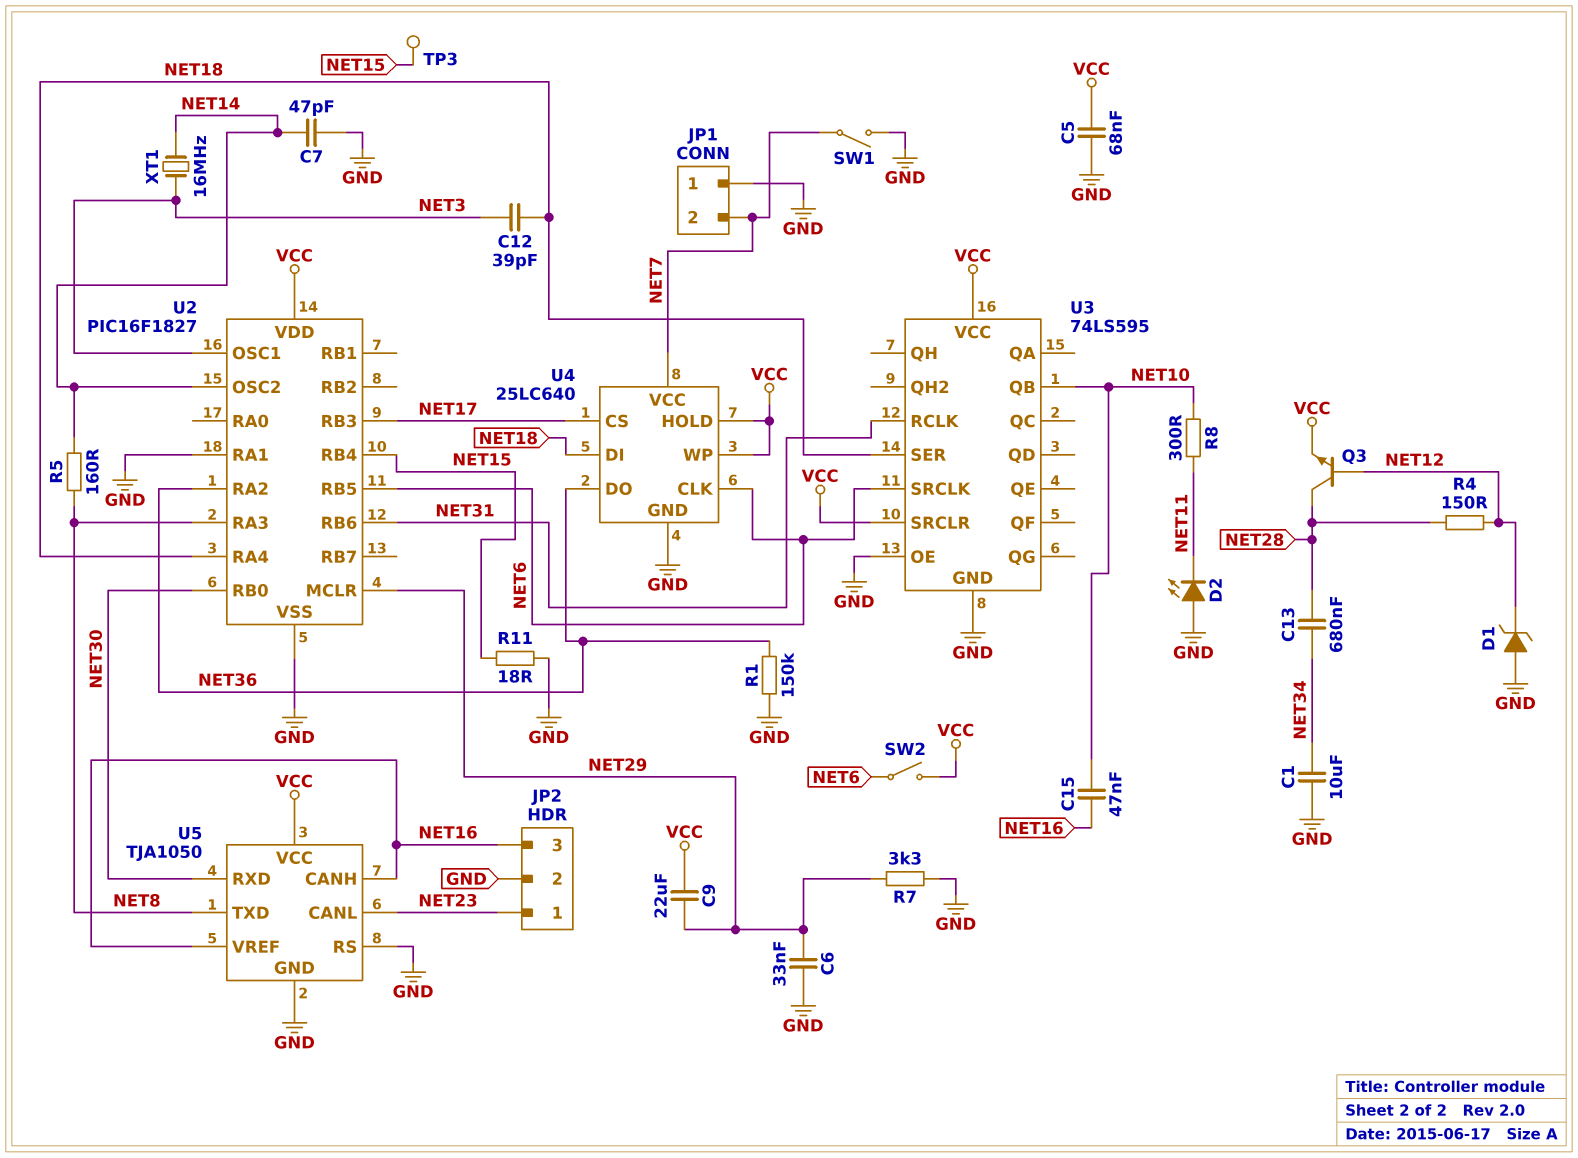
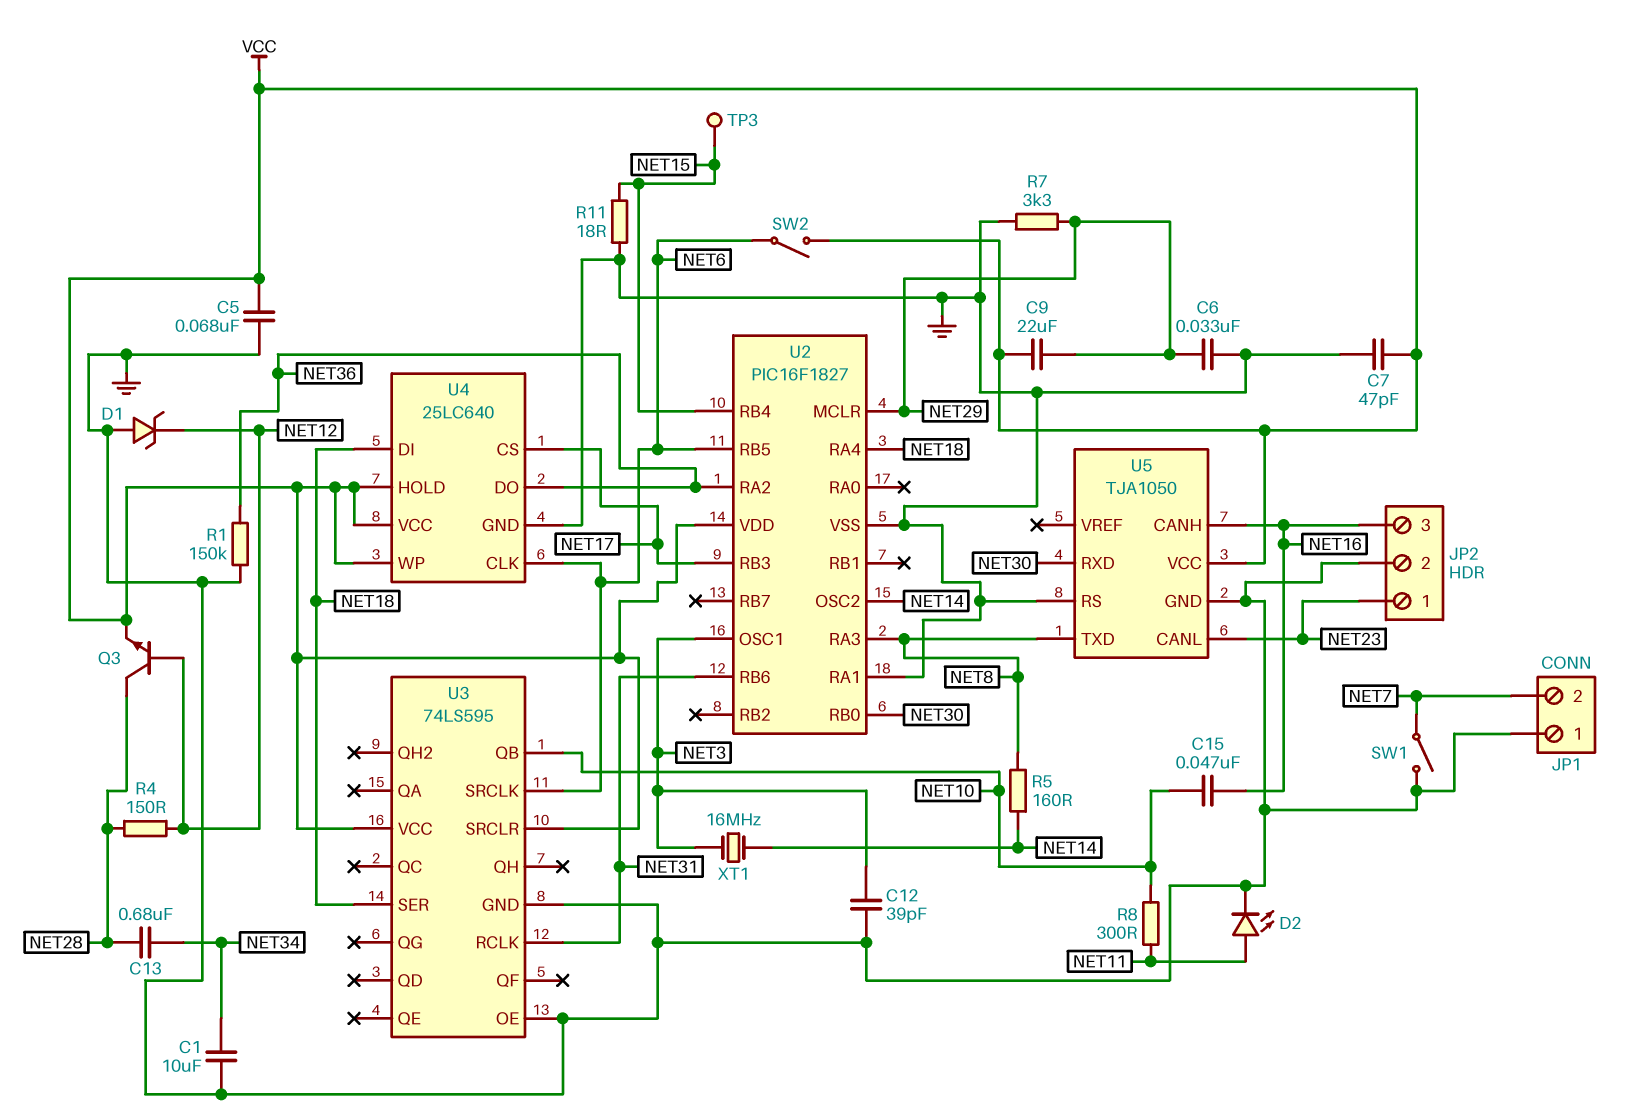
C7: 47pF (GND, NET14) -> 47pF (GND, VCC)
C12: 39pF (NET3, NET18) -> 39pF (GND, NET3)
D2: LED (A GND, K NET11) -> LED (A NET11, K GND)
U4 pin VCC: NET7 -> VCC
U5 pin VREF: NET16 -> none

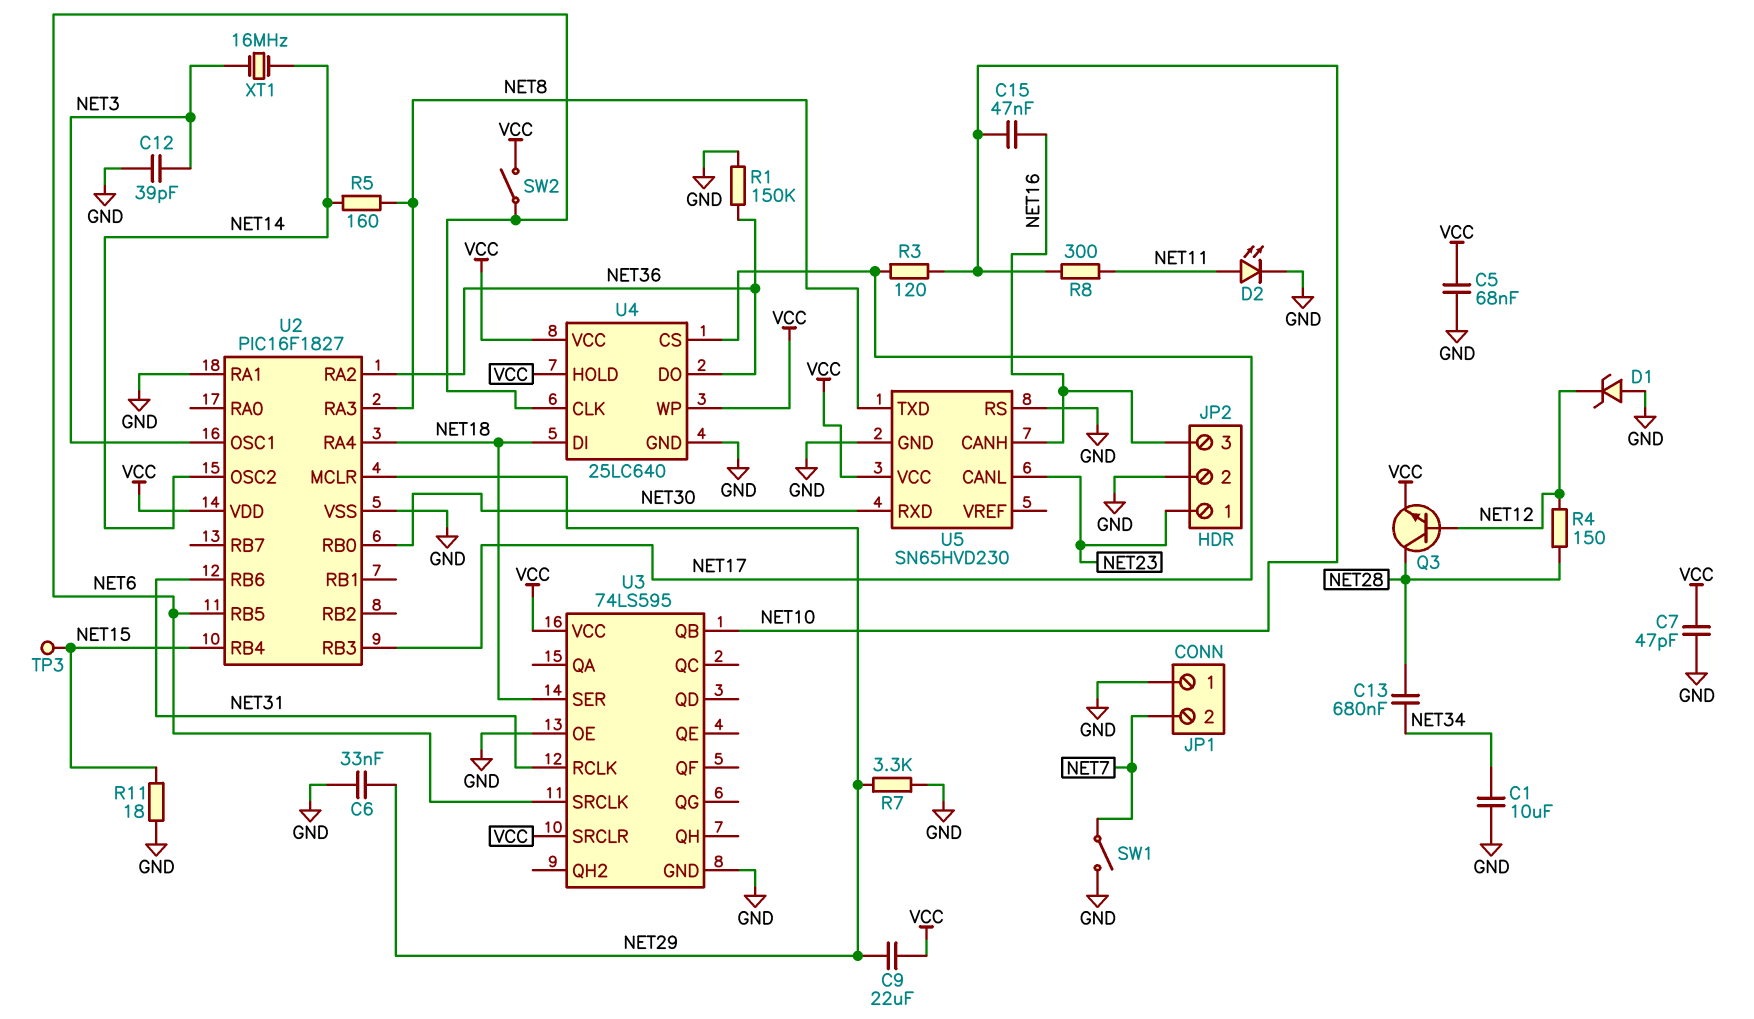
R3: none -> 120 (NET10, NET17)
U5: TJA1050 -> SN65HVD230

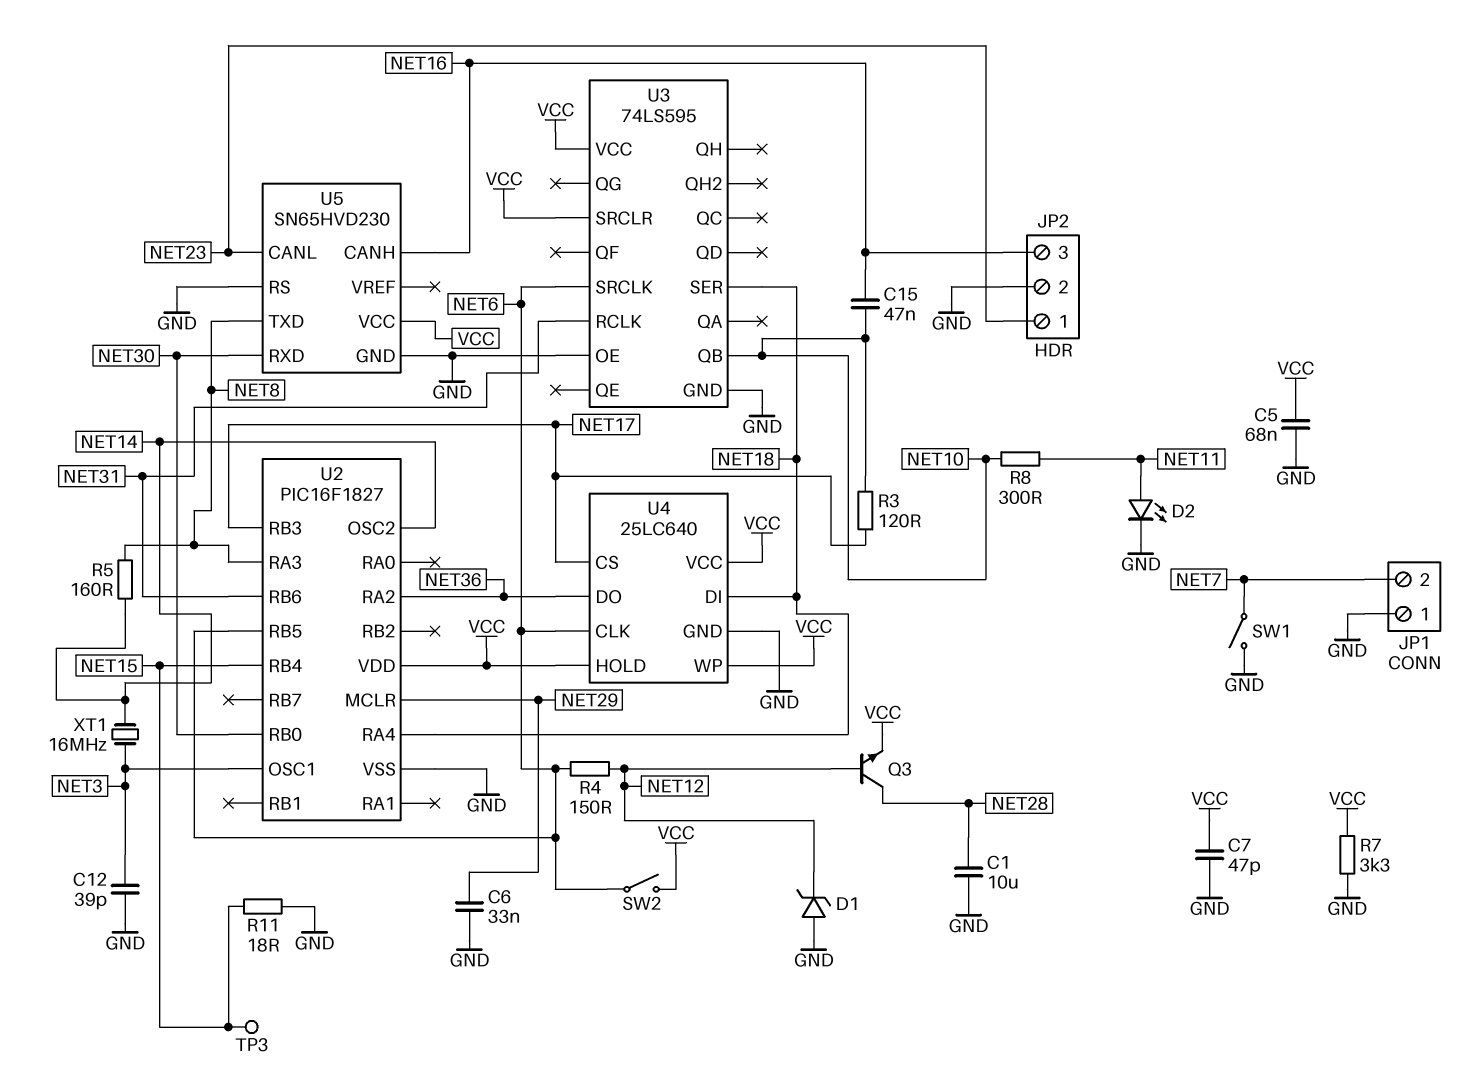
C1: 10uF (GND, NET34) -> 10uF (GND, NET28)
C9: 22uF (NET29, VCC) -> none
C13: 680nF (NET28, NET34) -> none
R1: 150k (GND, NET36) -> none
R4: 150 (NET12, NET28) -> 150 (NET6, NET12)
R7: 3.3k (GND, NET29) -> 3.3k (GND, VCC)
U2 pin RA1: GND -> none

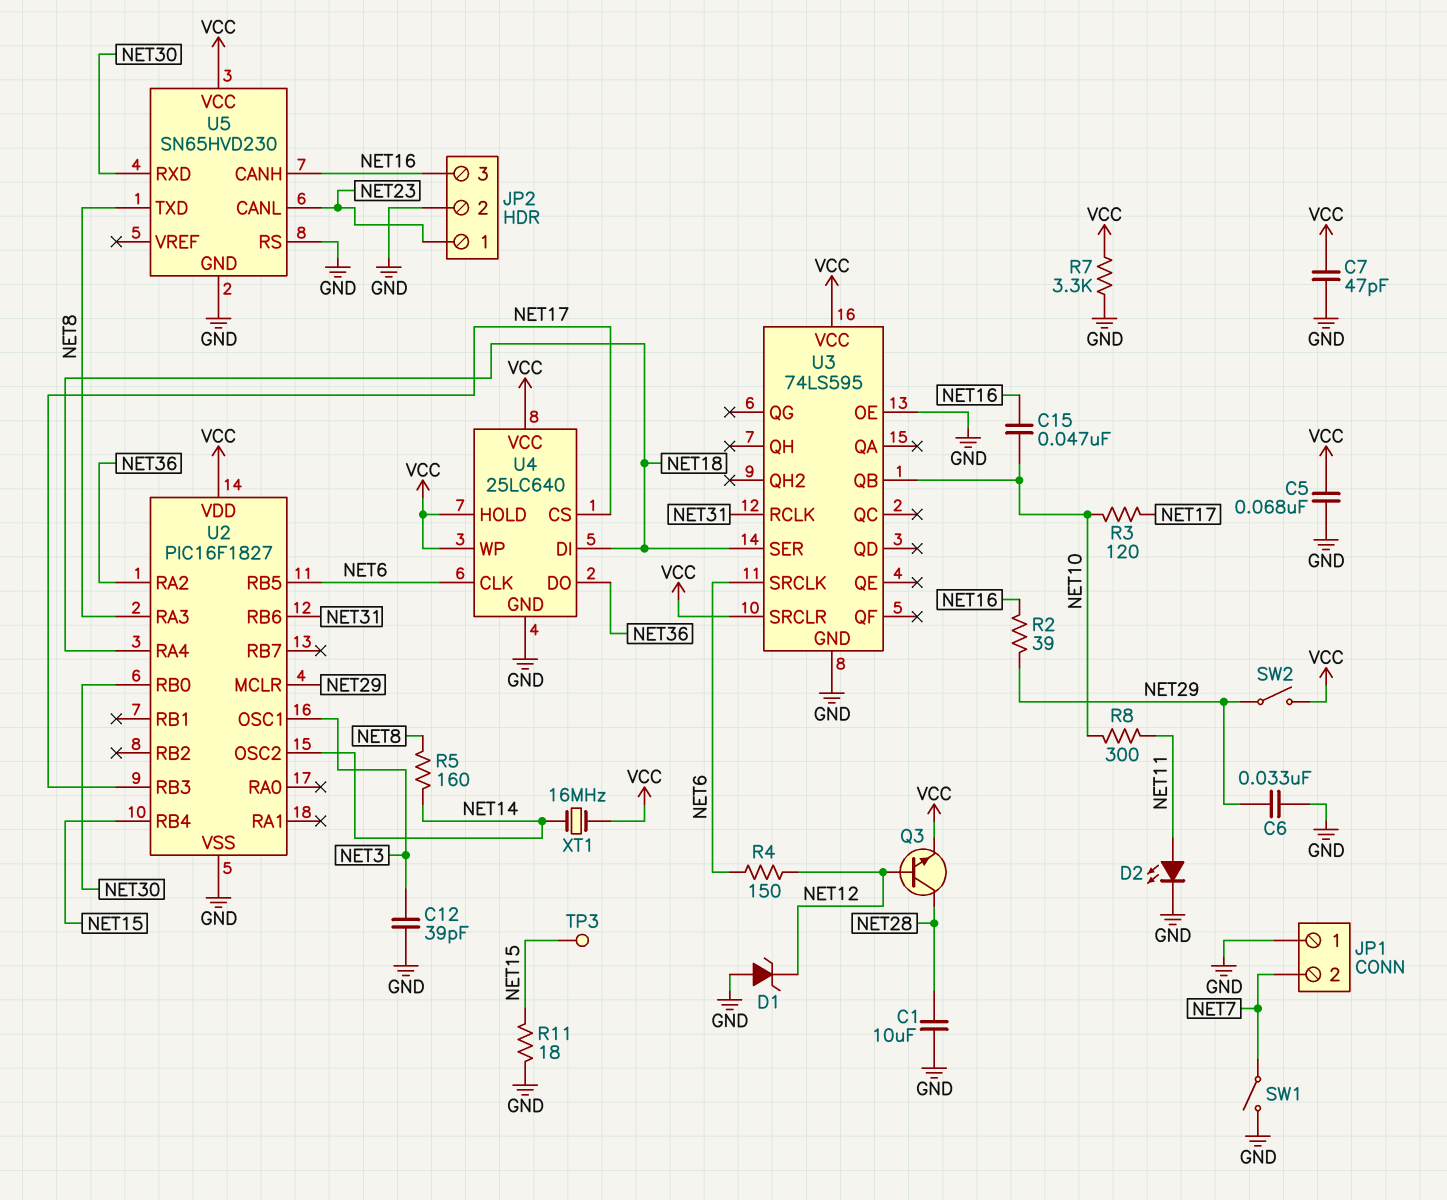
R2: none -> 39 (NET16, NET29)
SW2: switch (NET6, VCC) -> switch (NET29, VCC)
XT1: 16MHz (NET3, NET14) -> 16MHz (NET14, VCC)

